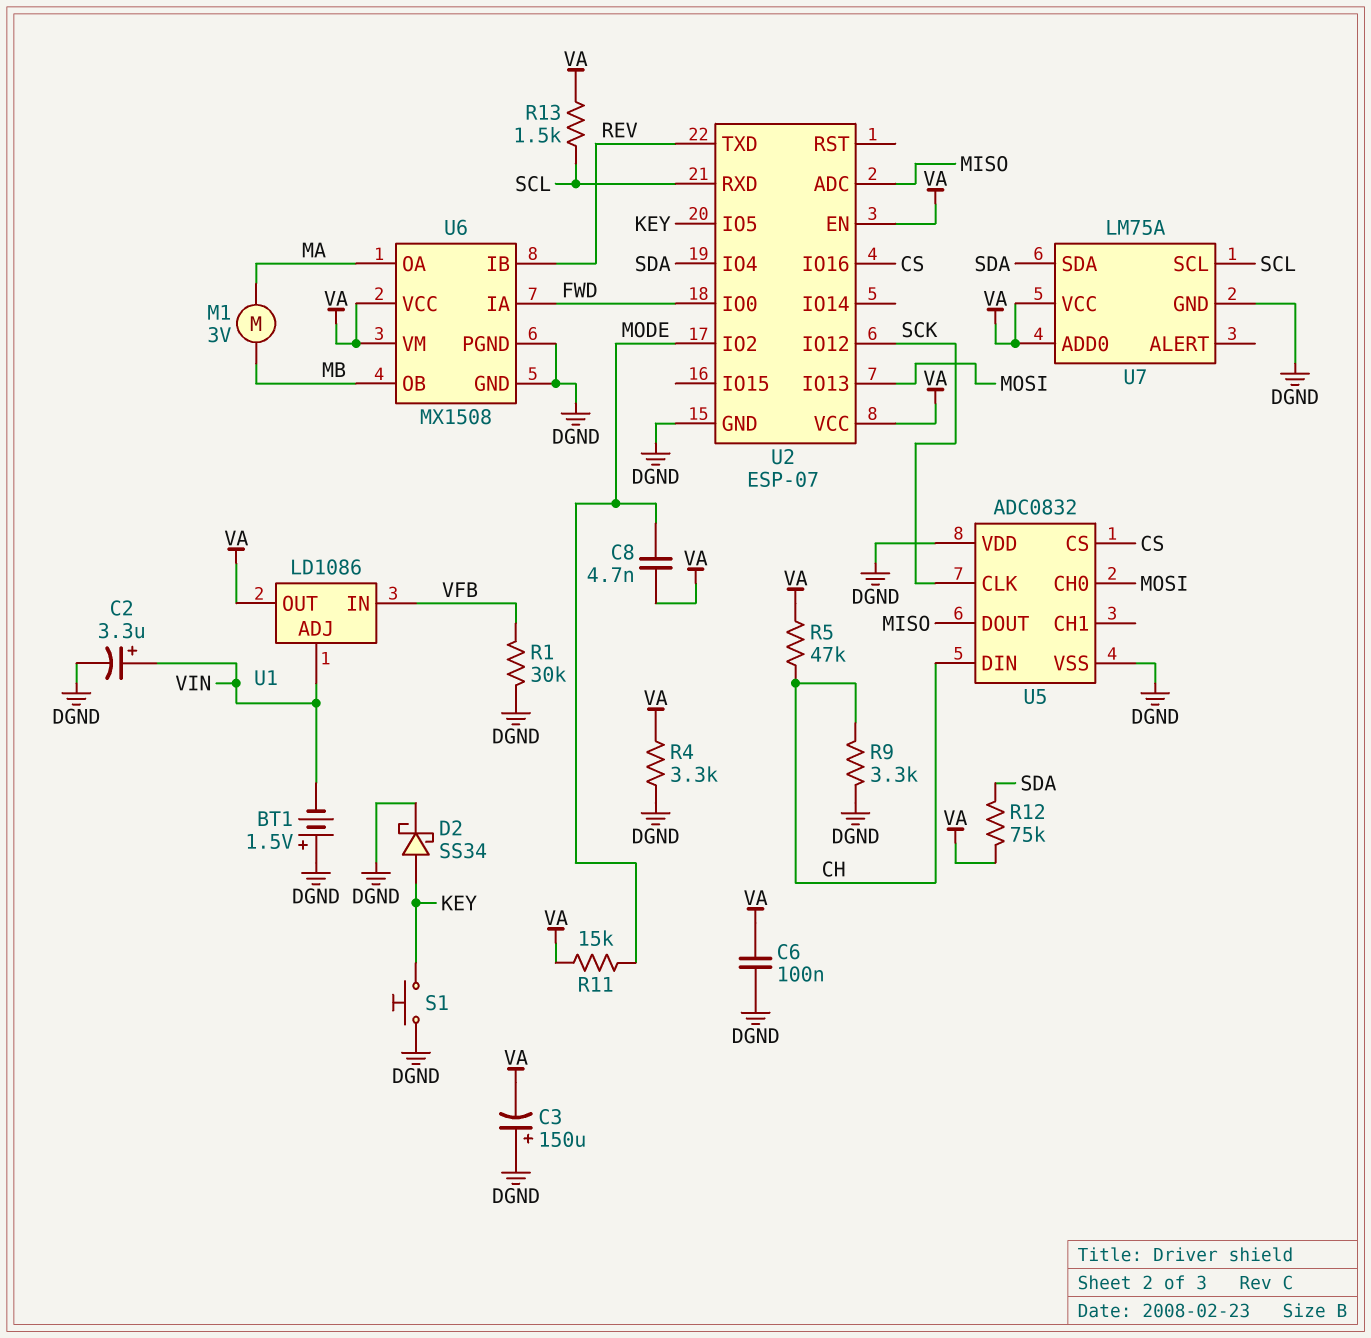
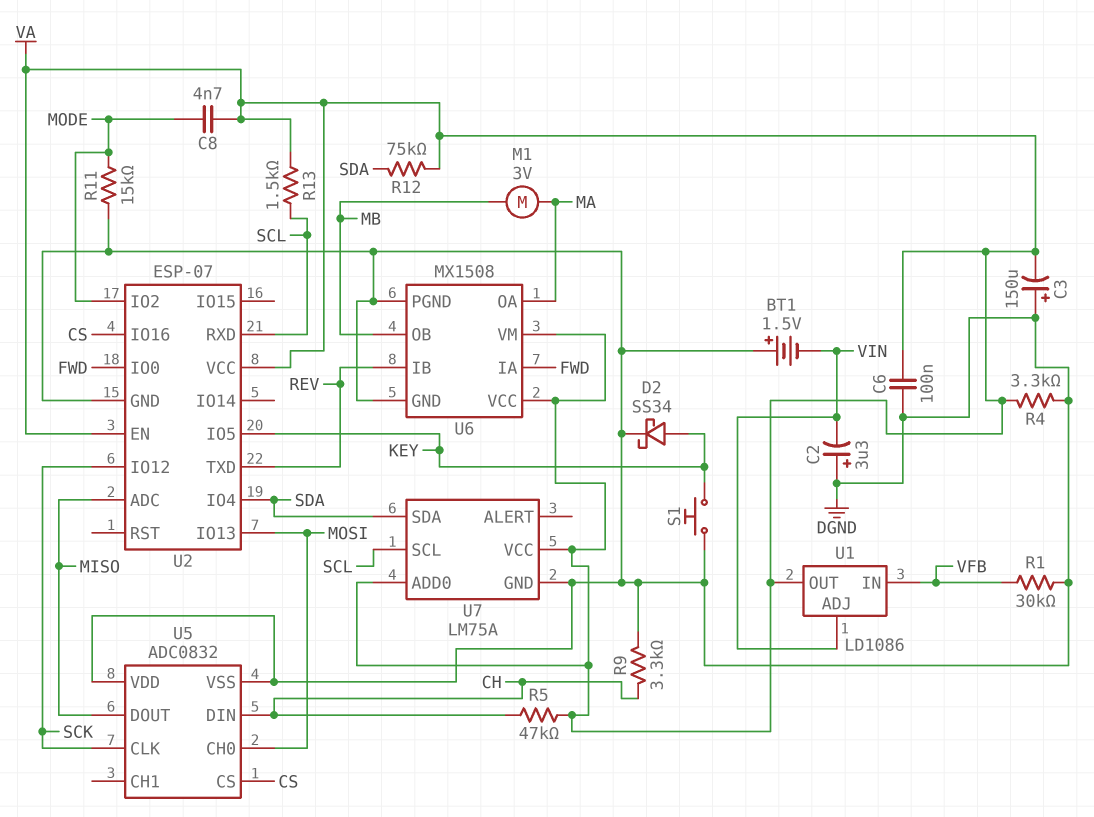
C2: 3.3uF (plus VIN, minus DGND) -> 3.3uF (plus DGND, minus VIN)
R11: 15k (MODE, VA) -> 15k (DGND, MODE)

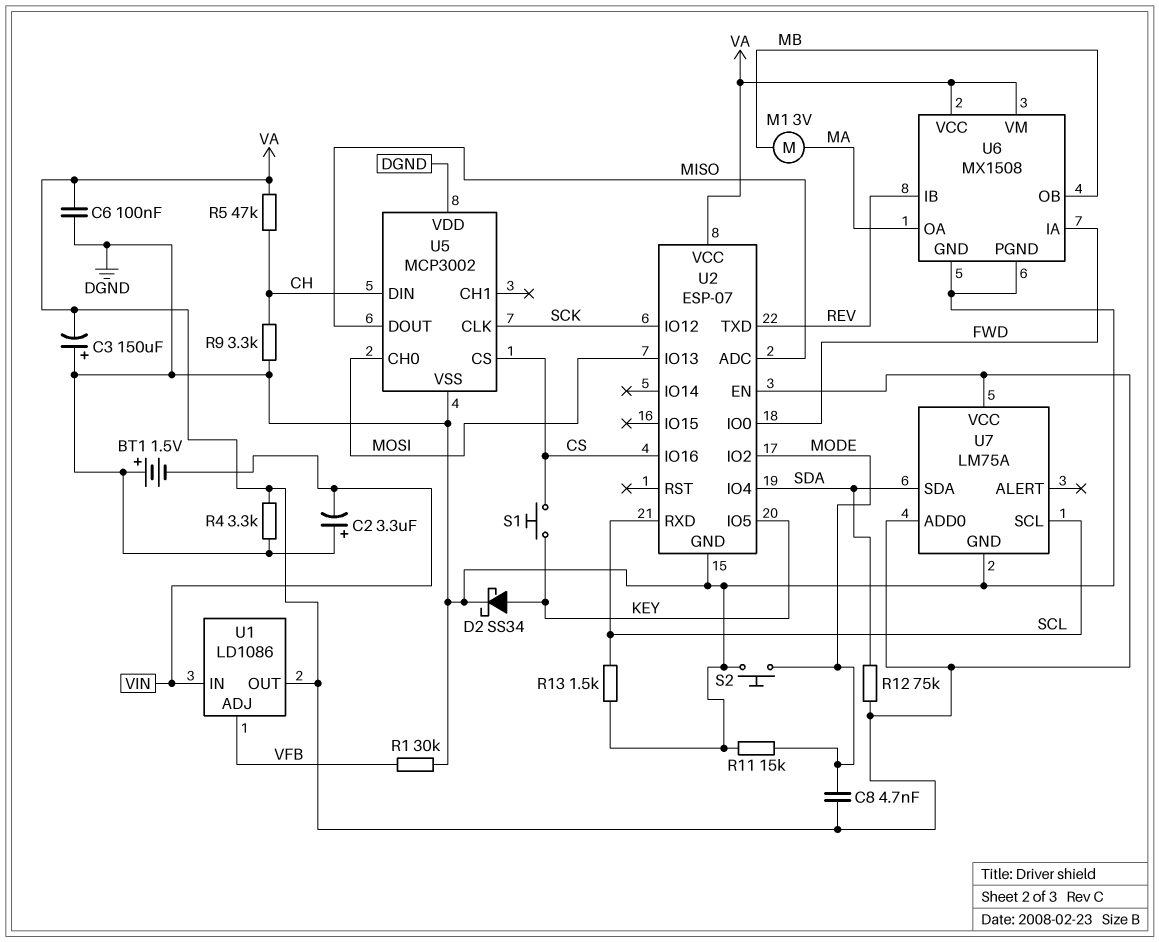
R13: 1.5k (SCL, VA) -> 1.5k (DGND, SCL)
S1: button (DGND, KEY) -> button (CS, KEY)
S2: none -> button (DGND, MODE)
U1 pin ADJ: VIN -> VFB
U1 pin IN: VFB -> VIN
U5: ADC0832 -> MCP3002

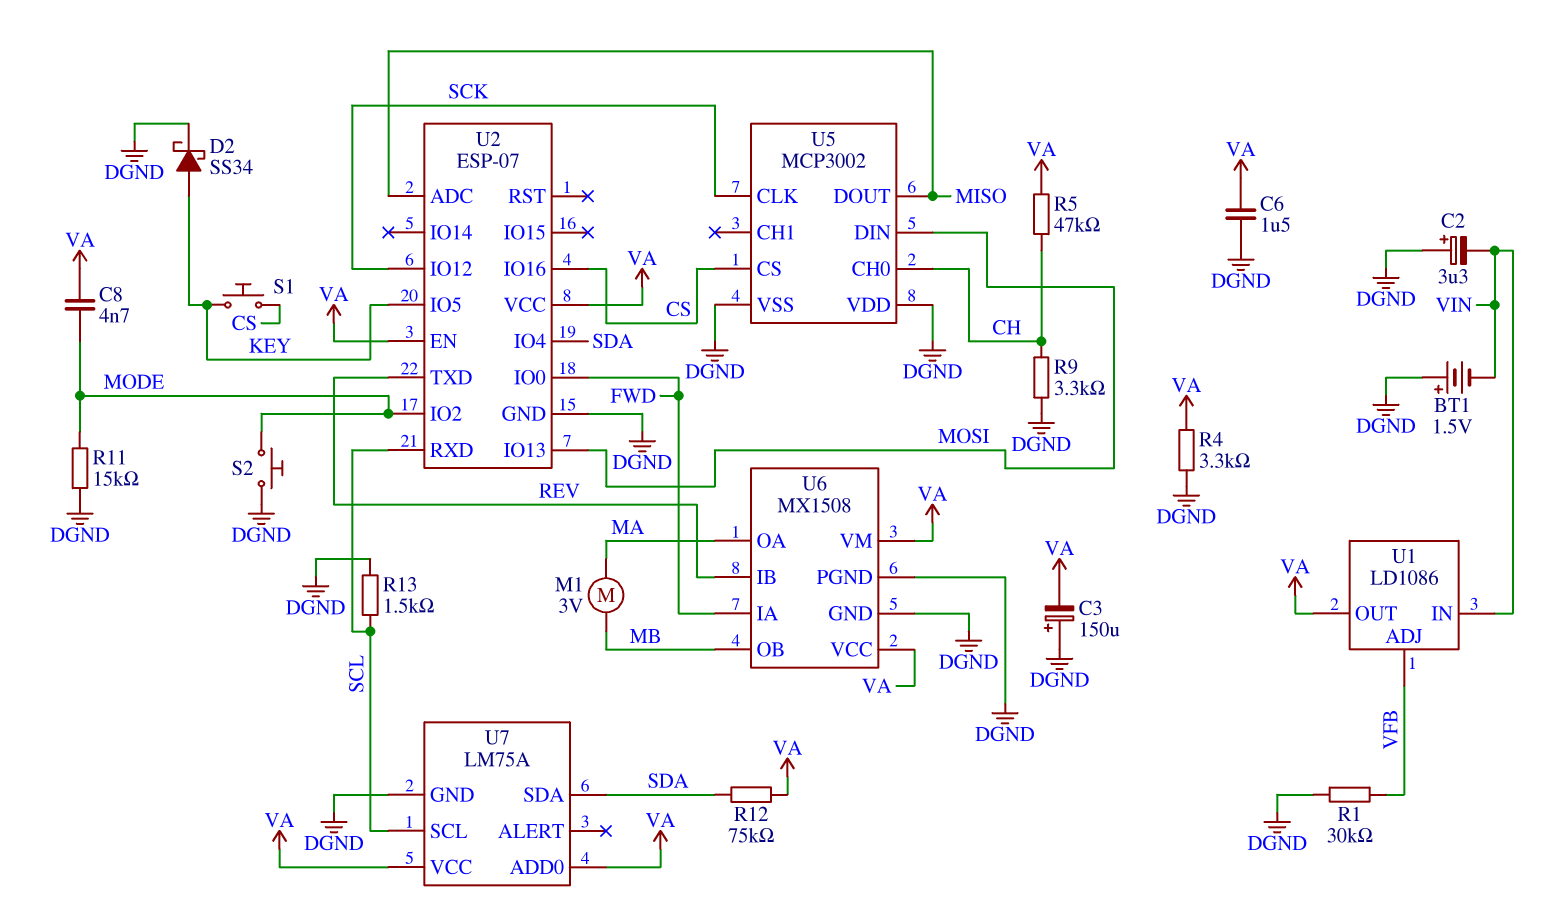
C6: 100nF (DGND, VA) -> 1.5uF (DGND, VA)
U5 pin CH0: MOSI -> CH
U5 pin DIN: CH -> MOSI

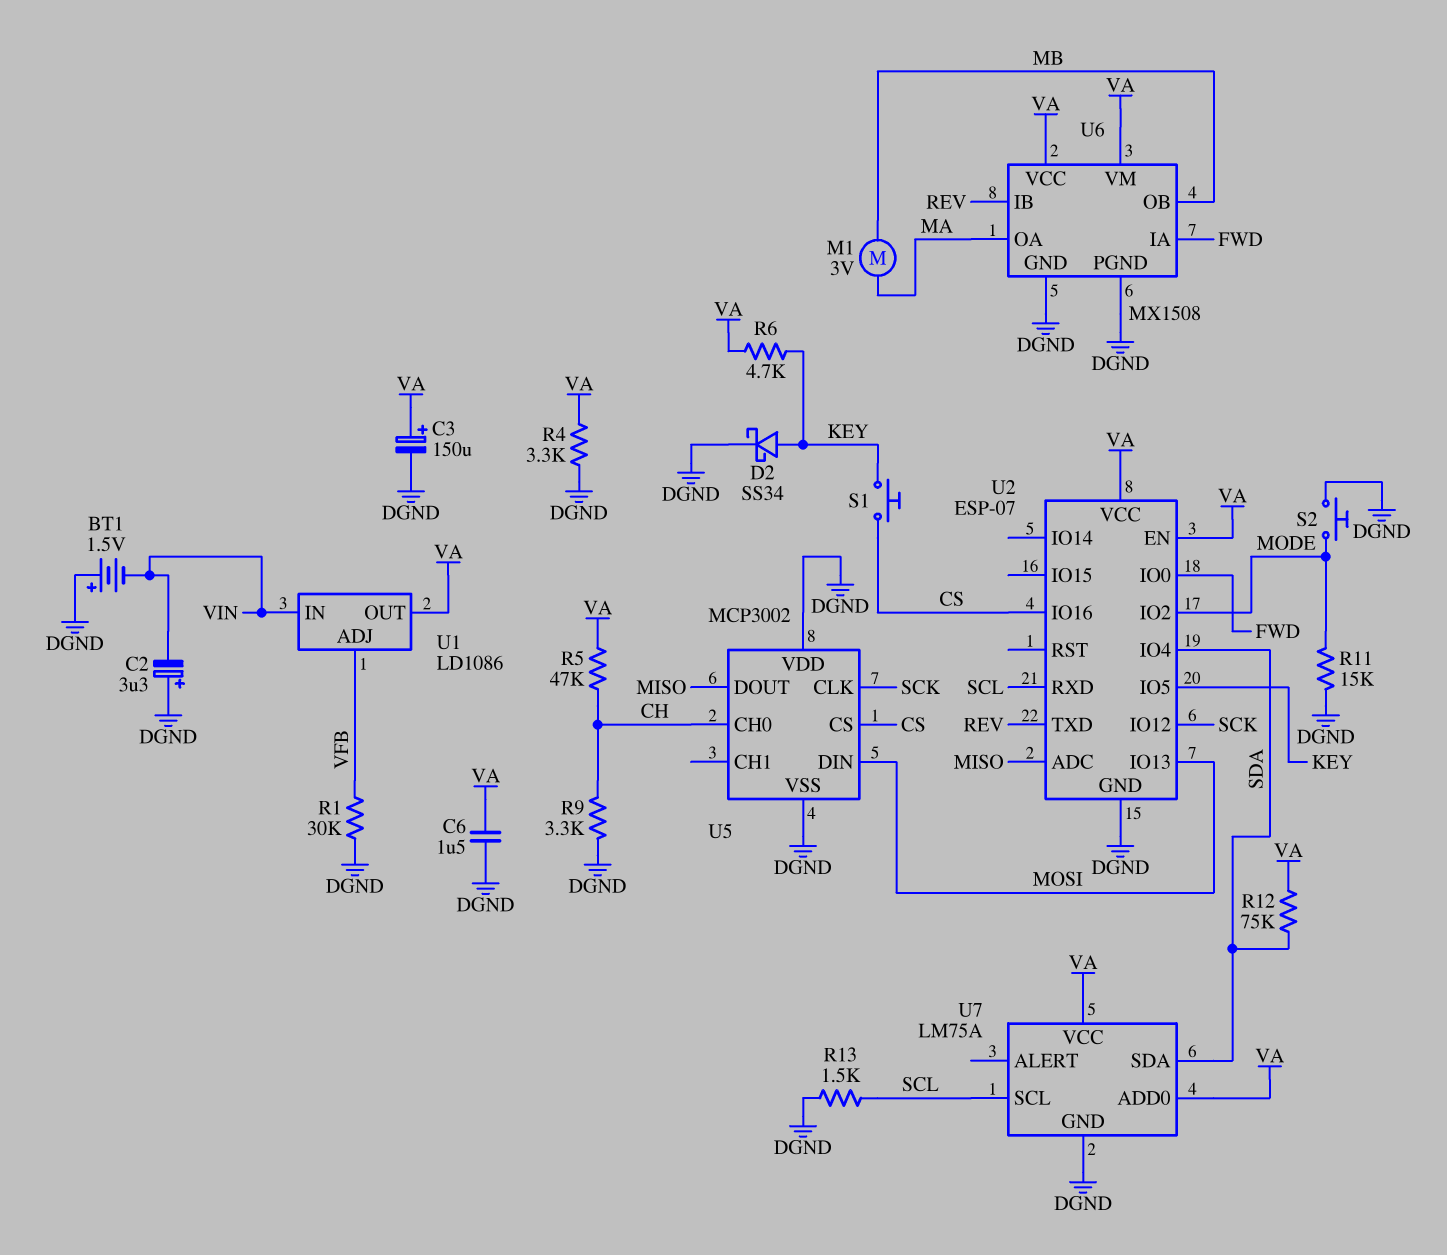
C3: 150uF (plus DGND, minus VA) -> 150uF (plus VA, minus DGND)
C8: 4.7nF (MODE, VA) -> none
R6: none -> 4.7k (KEY, VA)

